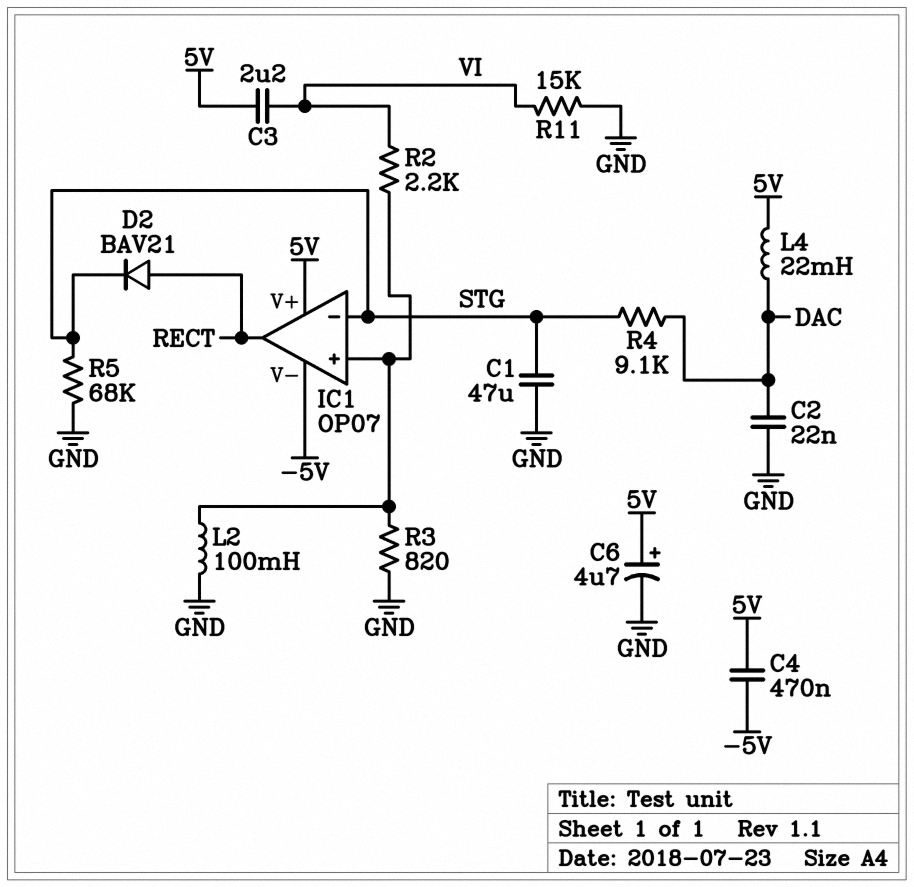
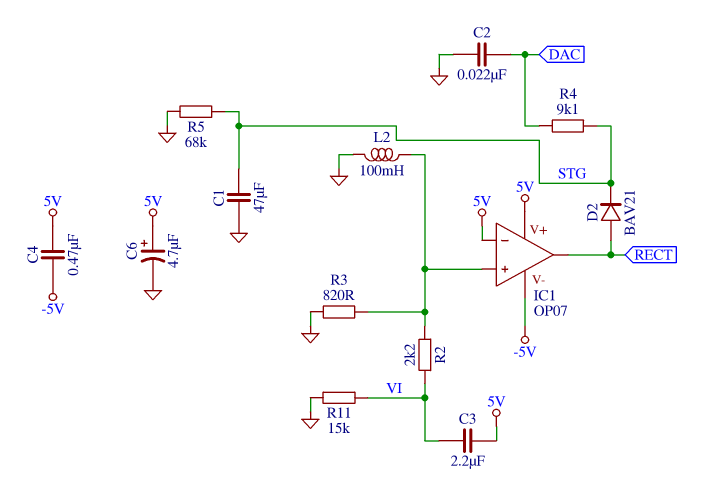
IC1 pin in-: STG -> 5V
L4: 22mH (5V, DAC) -> none

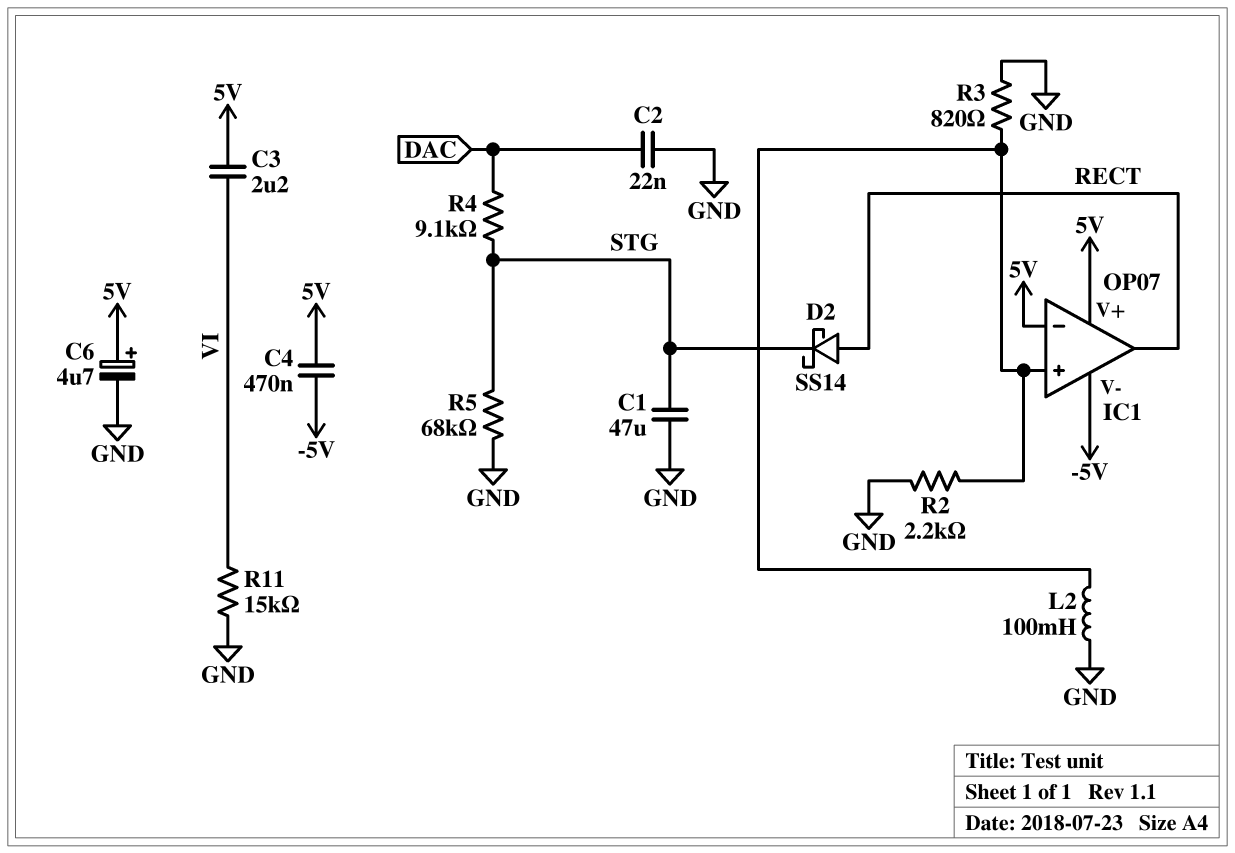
D2: diode BAV21 (A RECT, K STG) -> schottky SS14 (A RECT, K STG)
R2: 2.2k (IC1/in+, VI) -> 2.2k (GND, IC1/in+)

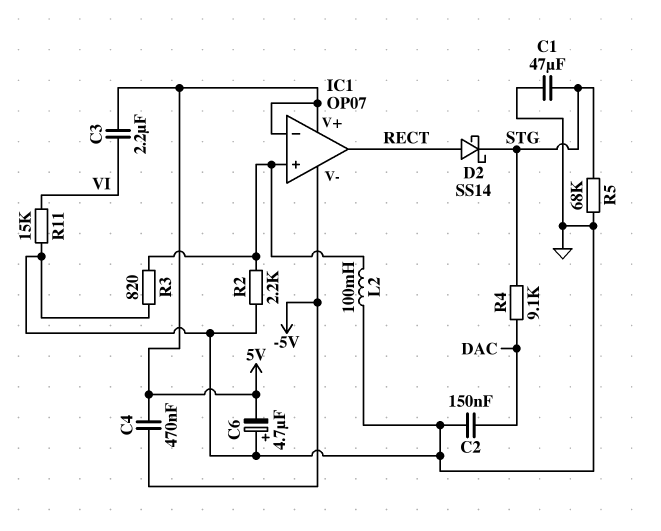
C2: 22nF (DAC, GND) -> 150nF (DAC, GND)
C6: 4.7uF (plus 5V, minus GND) -> 4.7uF (plus GND, minus 5V)

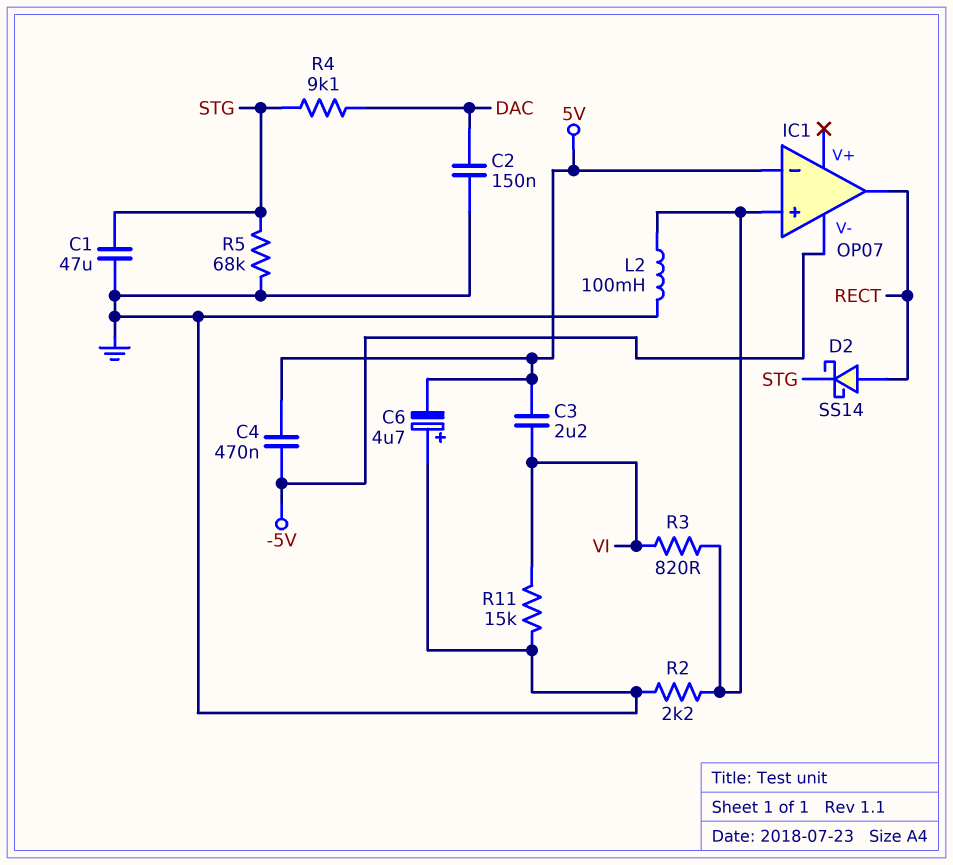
IC1 pin V+: 5V -> none
R3: 820 (GND, IC1/in+) -> 820 (IC1/in+, VI)

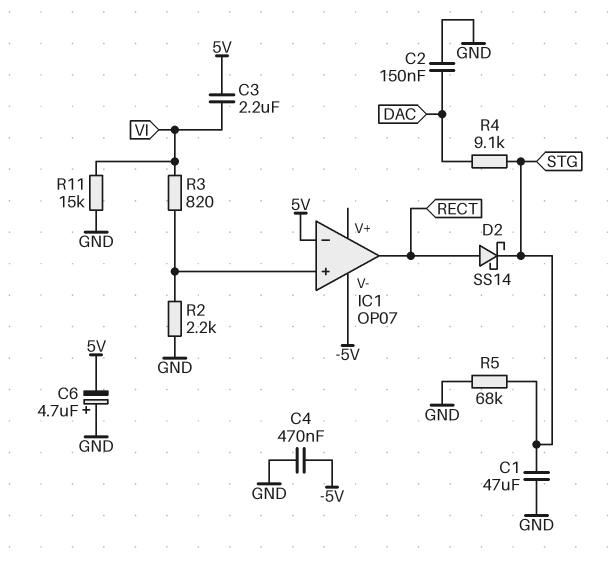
C4: 470nF (-5V, 5V) -> 470nF (-5V, GND)
L2: 100mH (GND, IC1/in+) -> none

